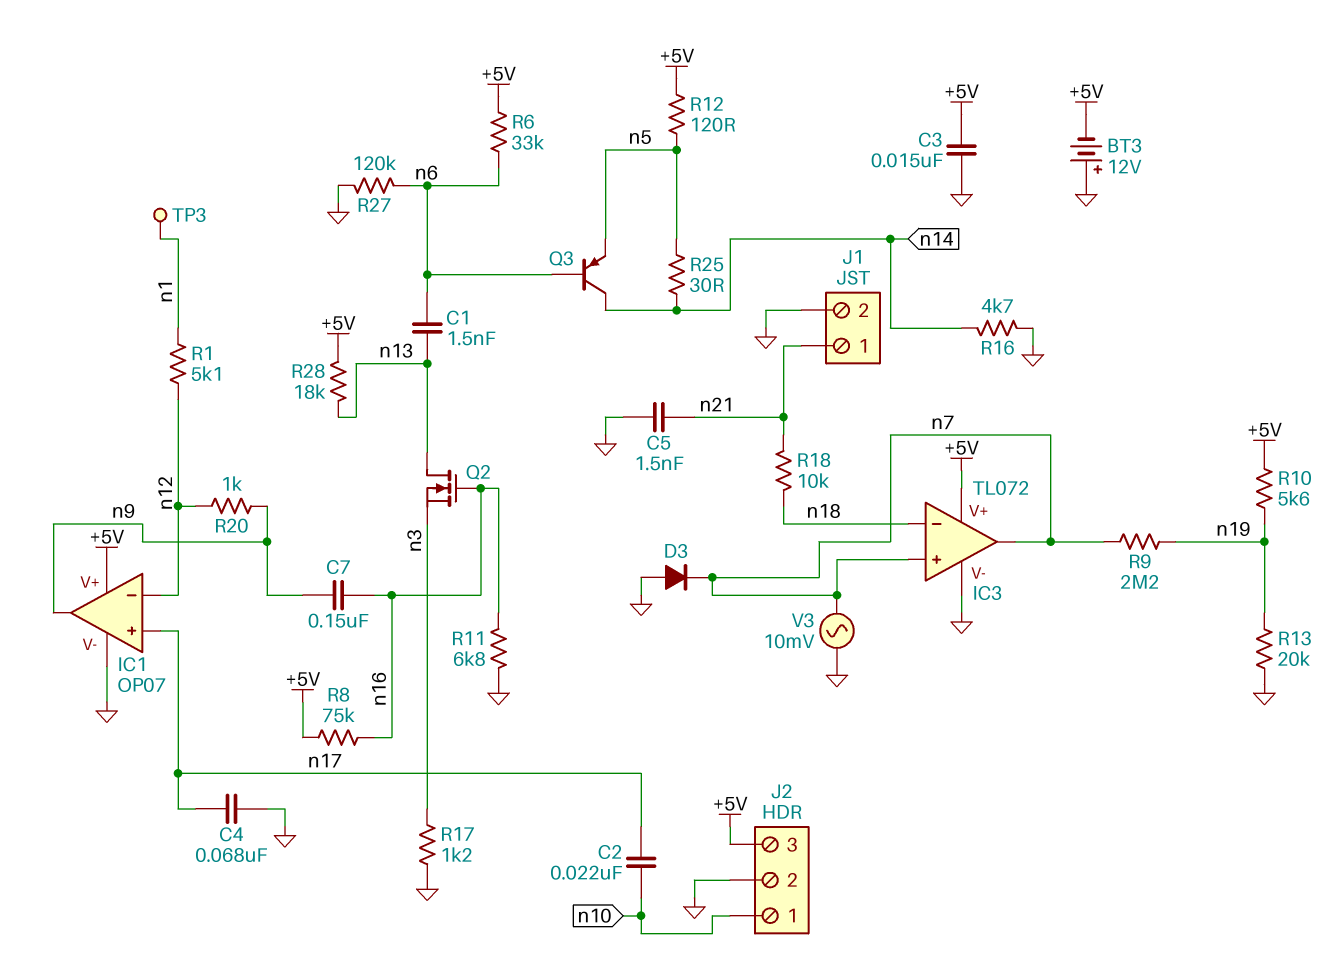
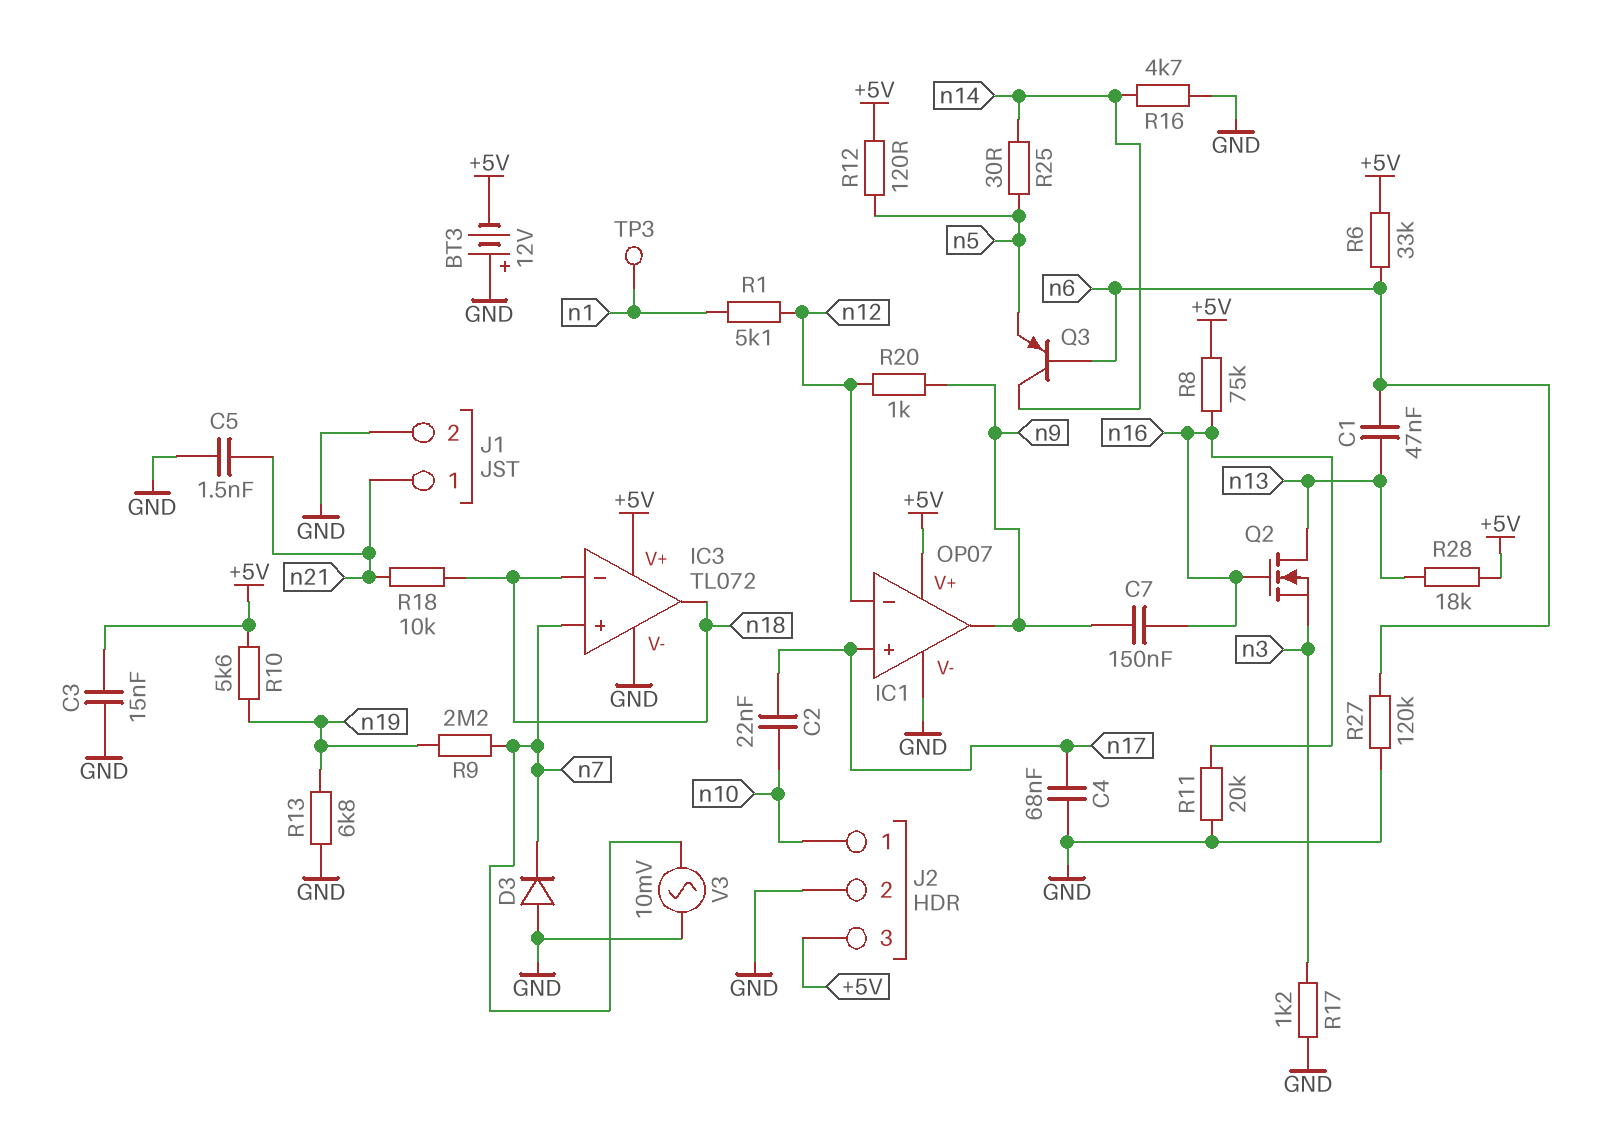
C1: 1.5nF (n6, n13) -> 47nF (n6, n13)
IC3 pin out: n7 -> n18
R11: 6.8k (GND, n16) -> 20k (GND, n16)
R13: 20k (GND, n19) -> 6.8k (GND, n19)

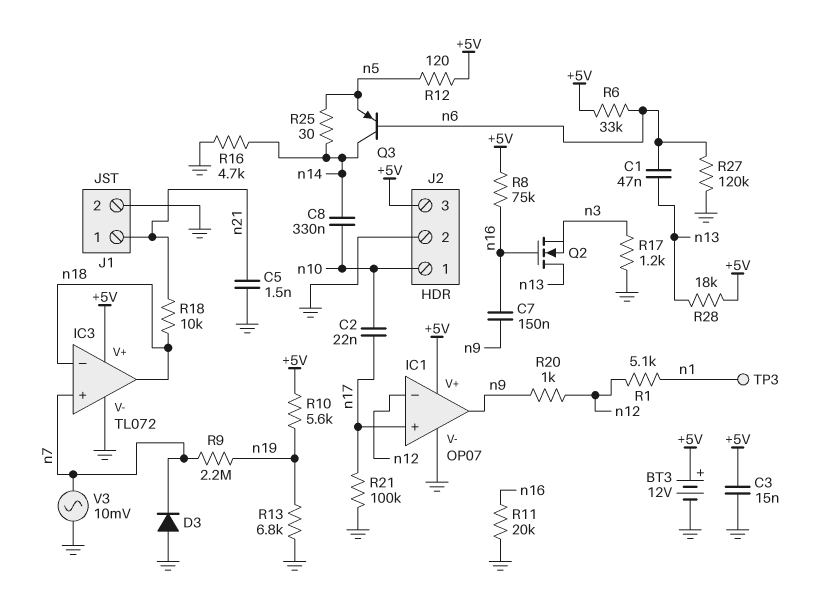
BT3: 12V (plus GND, minus +5V) -> 12V (plus +5V, minus GND)
C4: 68nF (GND, n17) -> none
C8: none -> 330nF (n10, n14)
R21: none -> 100k (GND, n17)

